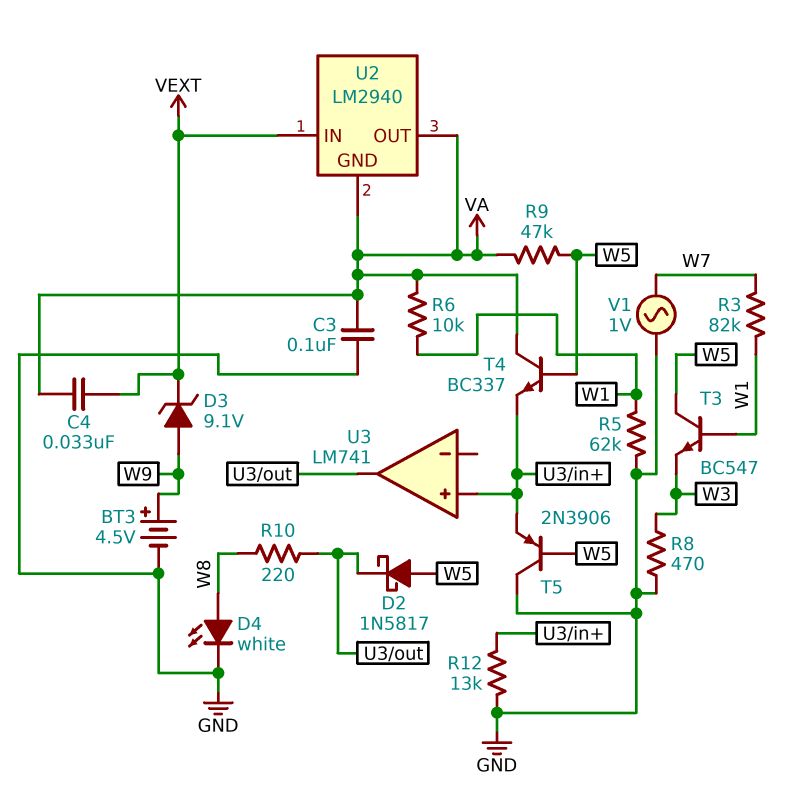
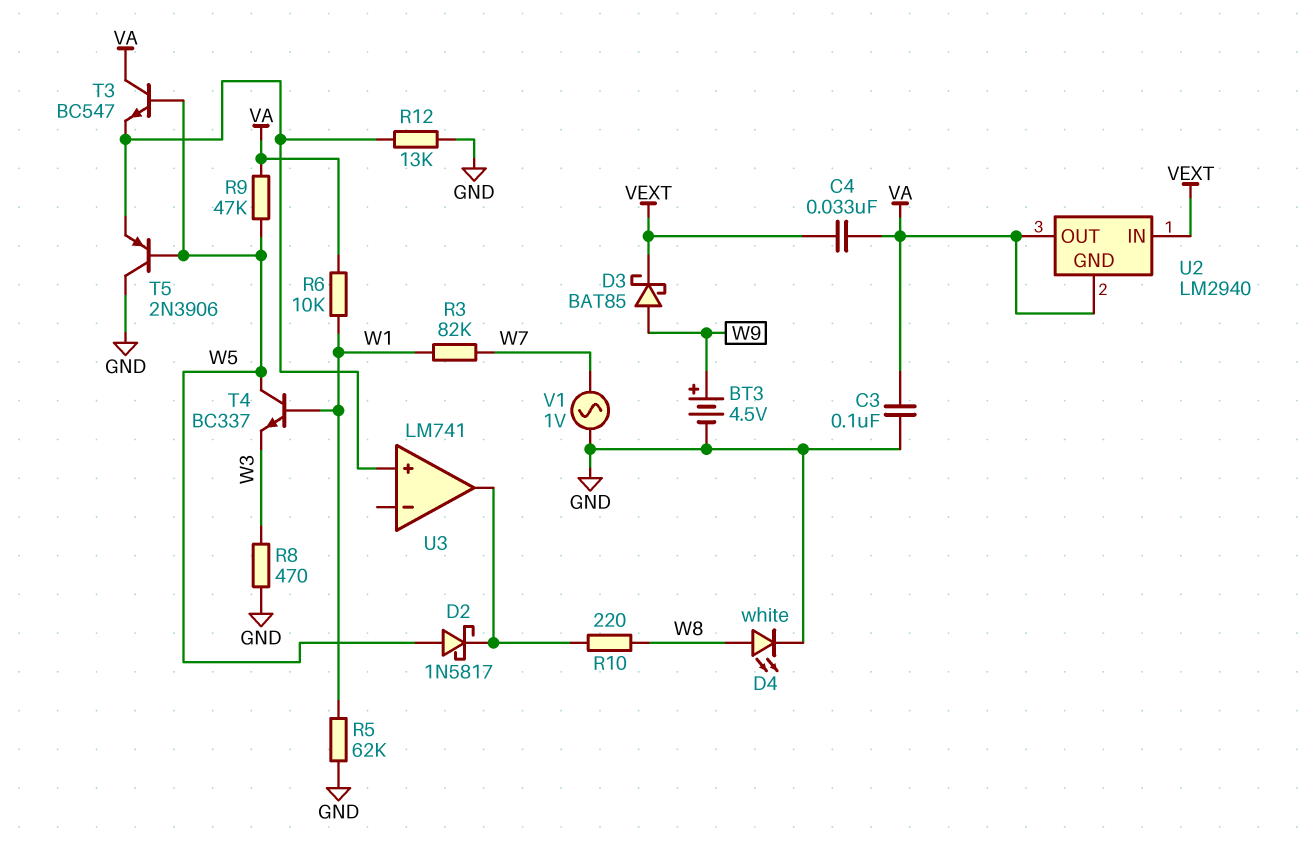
D3: zener 9.1V (A W9, K VEXT) -> schottky BAT85 (A W9, K VEXT)
T3: NPN BC547 (B W1, C W5, E W3) -> NPN BC547 (B W5, C VA, E U3/in+)
T4: NPN BC337 (B W5, C VA, E U3/in+) -> NPN BC337 (B W1, C W5, E W3)

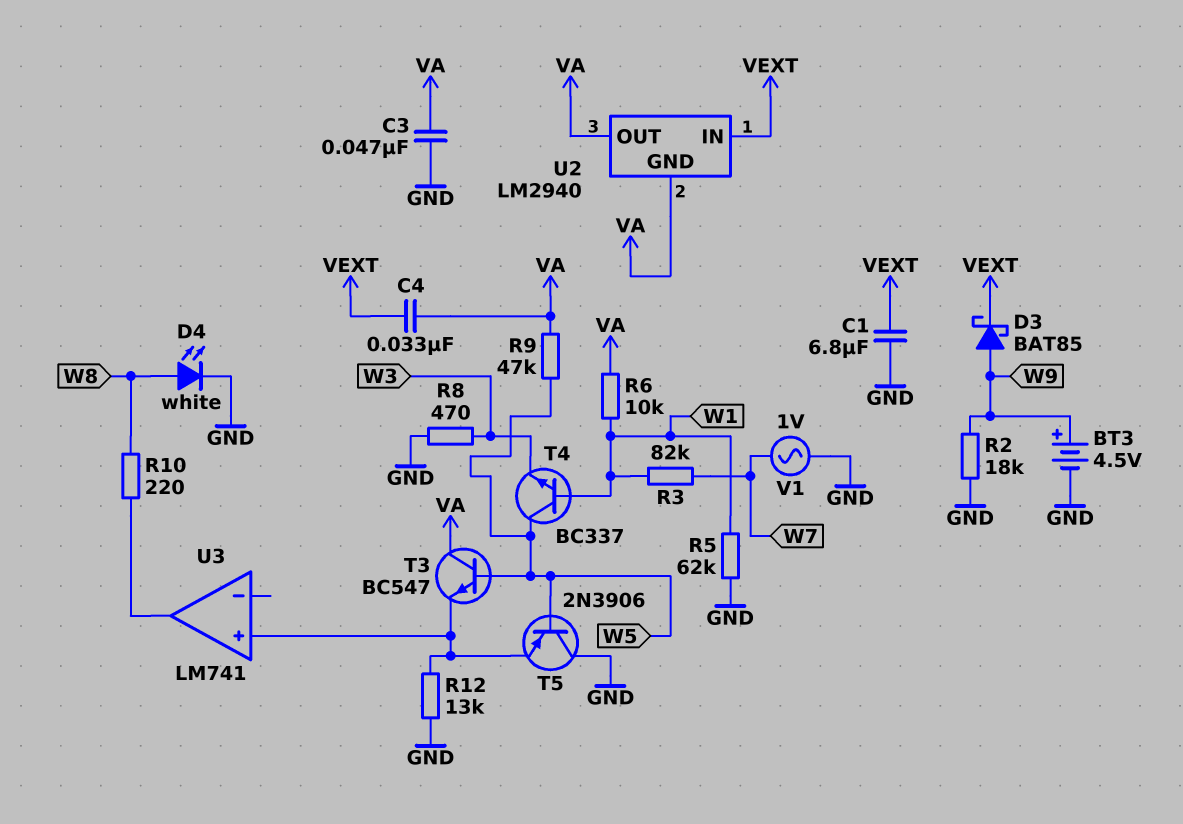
C1: none -> 6.8uF (GND, VEXT)
C3: 100nF (GND, VA) -> 47nF (GND, VA)
D2: schottky 1N5817 (A W5, K U3/out) -> none
R2: none -> 18k (GND, W9)

